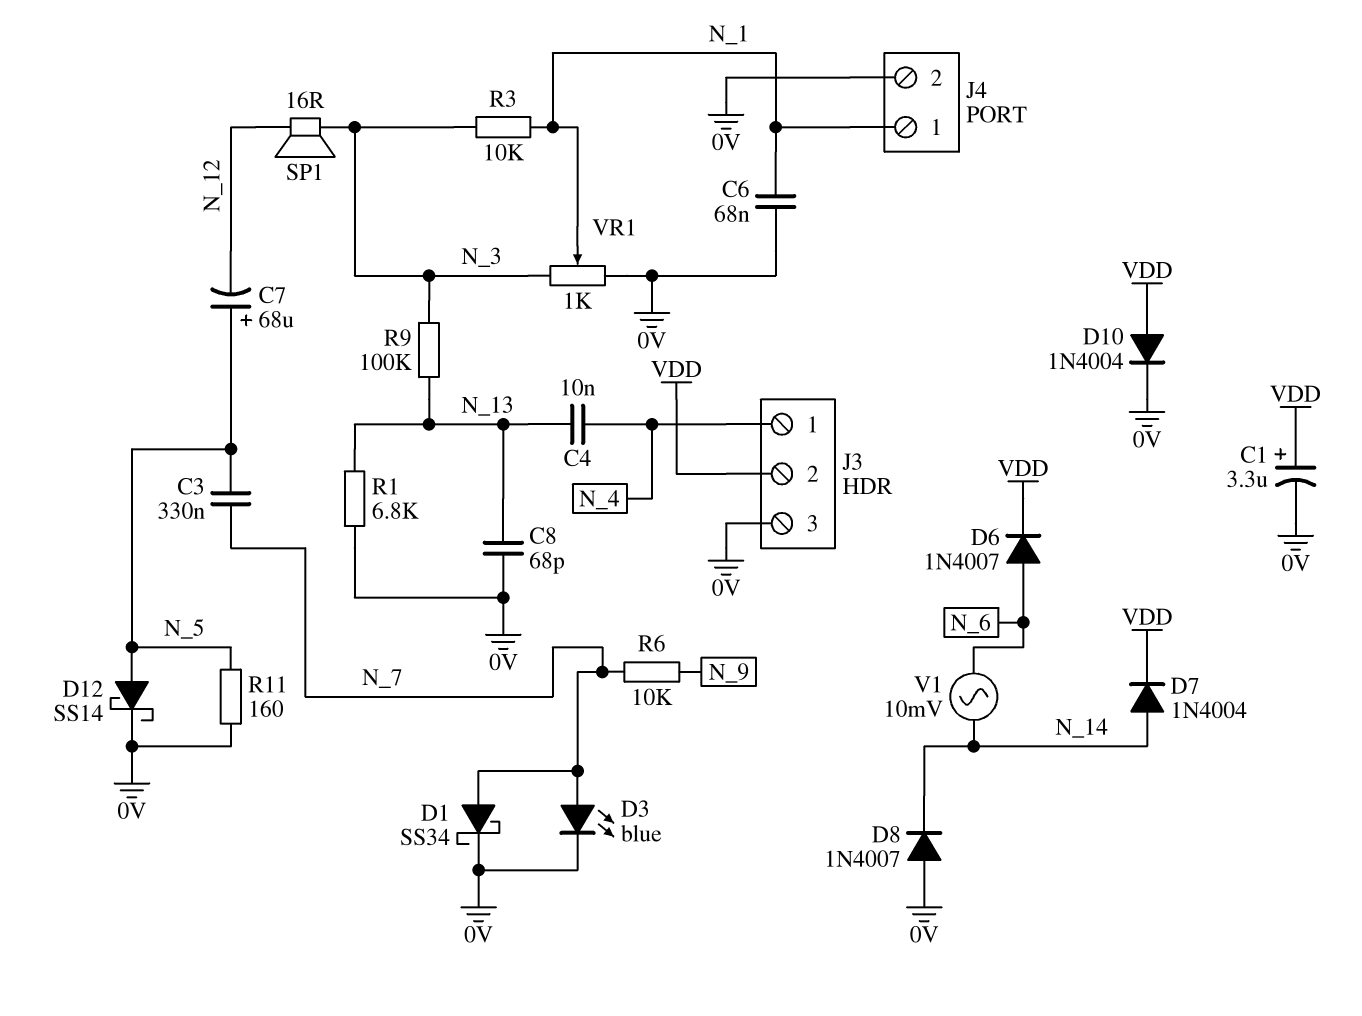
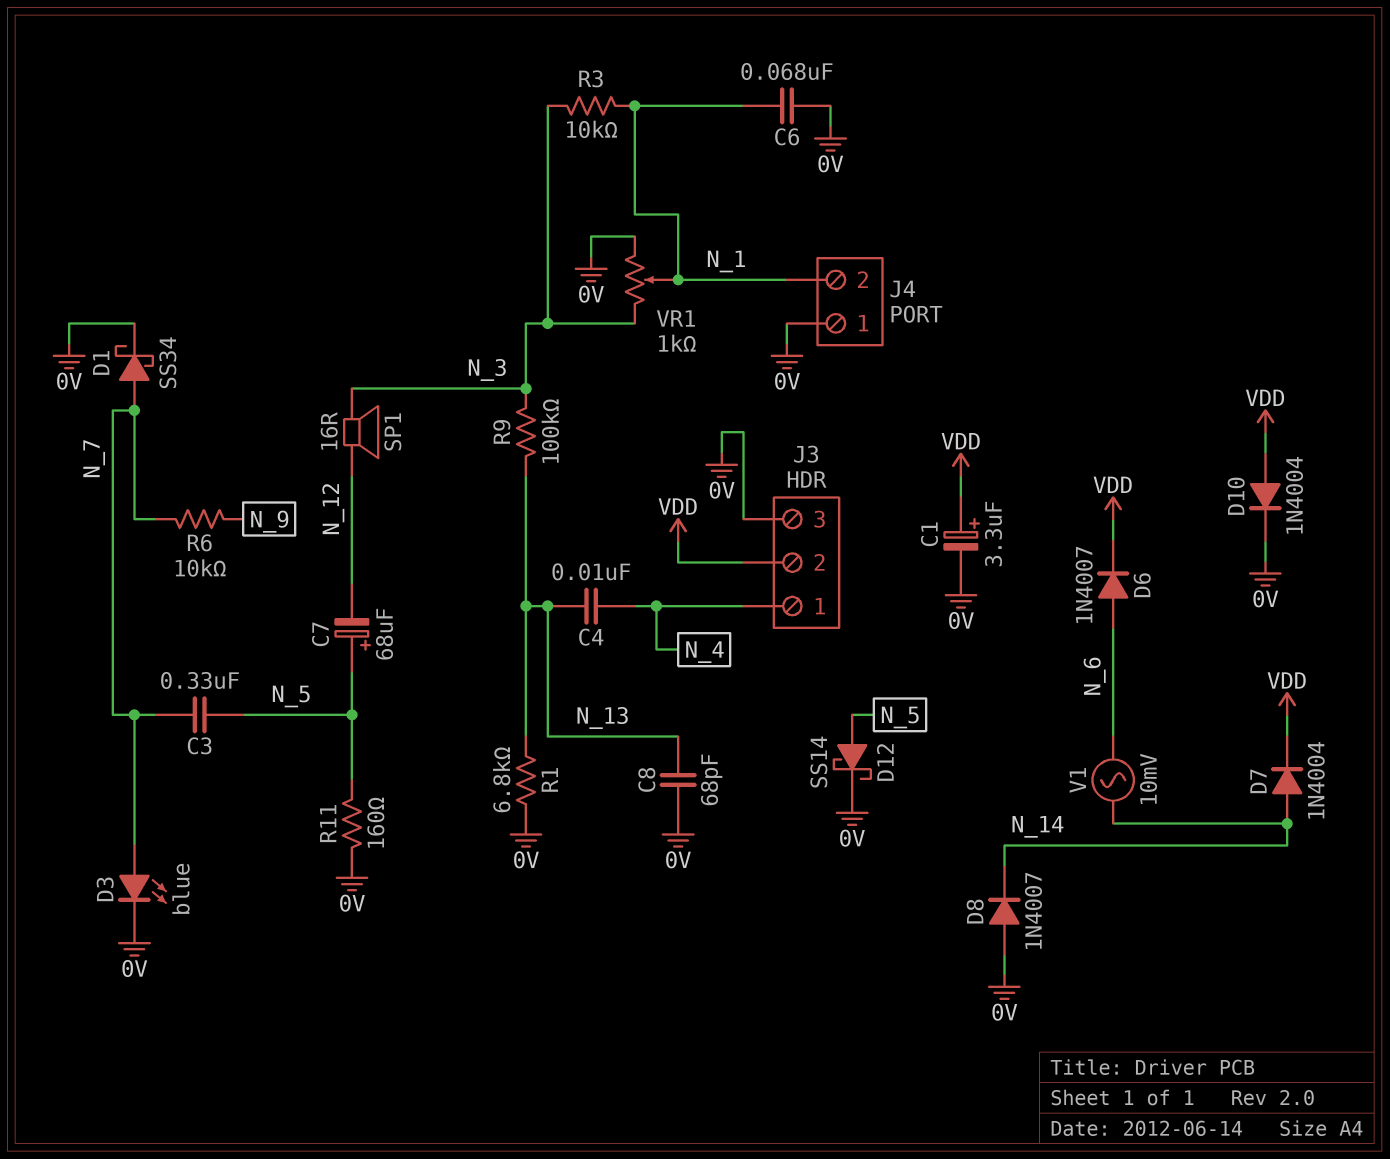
J4 pin 1: N_1 -> 0V
J4 pin 2: 0V -> N_1

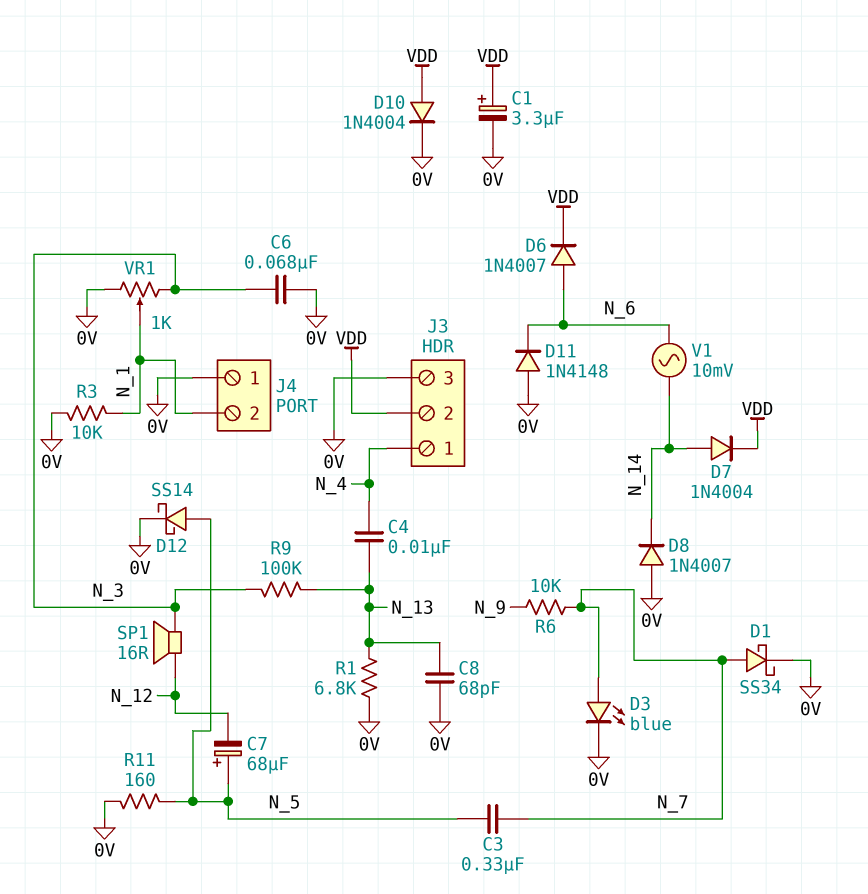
C6: 68nF (0V, N_1) -> 68nF (0V, N_3)
D11: none -> diode 1N4148 (A 0V, K N_6)
R3: 10k (N_1, N_3) -> 10k (0V, N_1)

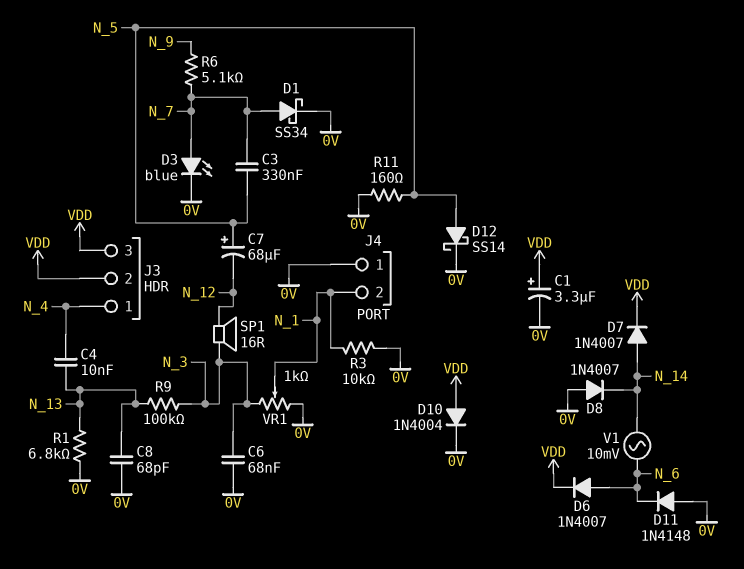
D7: diode 1N4004 (A N_14, K VDD) -> diode 1N4007 (A N_14, K VDD)
J3 pin 3: 0V -> VDD
R6: 10k (N_7, N_9) -> 5.1k (N_7, N_9)

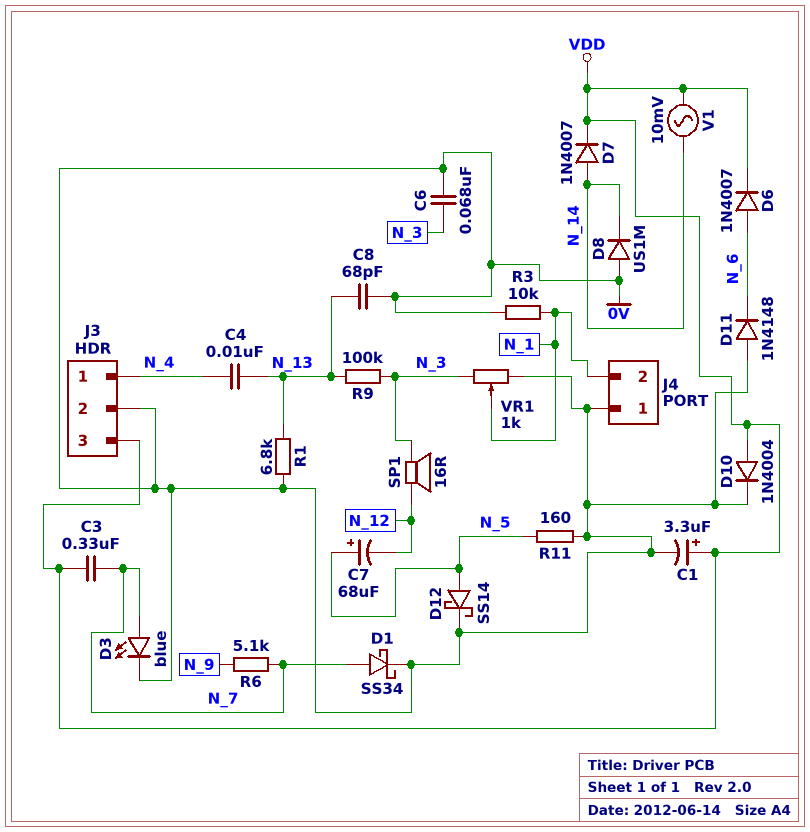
C3: 330nF (N_5, N_7) -> 330nF (N_7, VDD)
D8: diode 1N4007 (A 0V, K N_14) -> diode US1M (A 0V, K N_14)
J3 pin 2: VDD -> 0V
V1: AC 10mV (N_6, N_14) -> AC 10mV (N_14, VDD)

